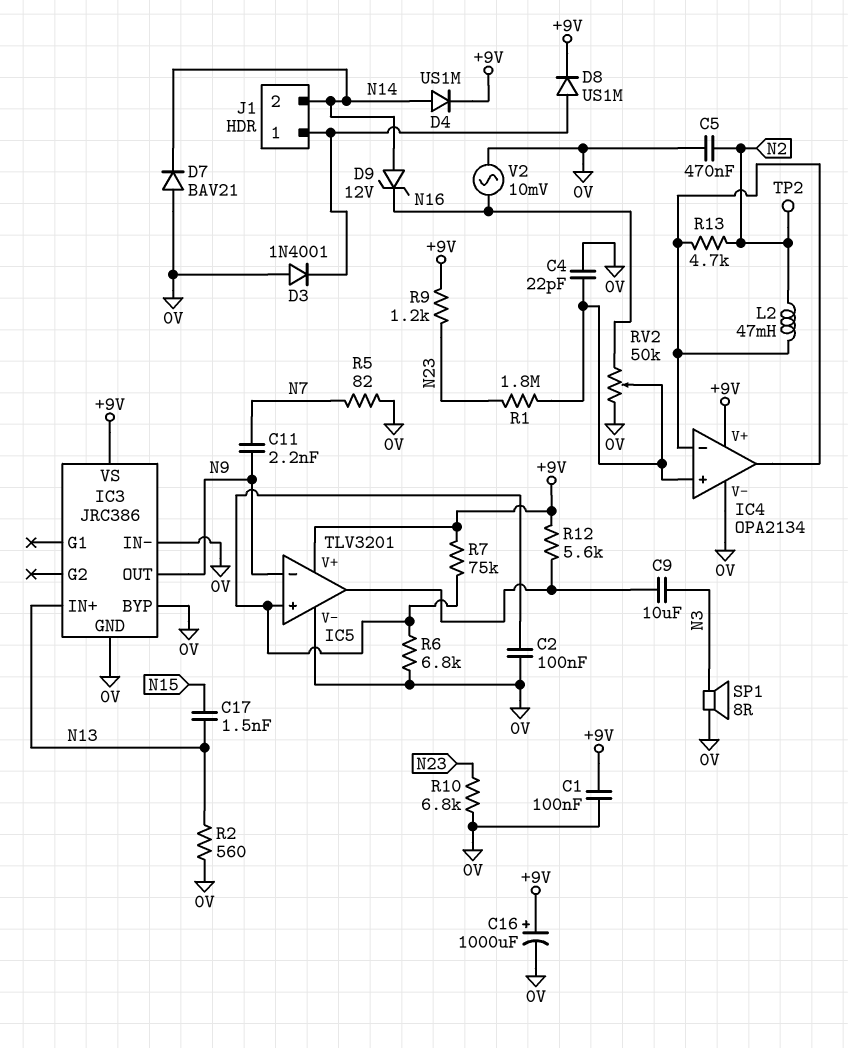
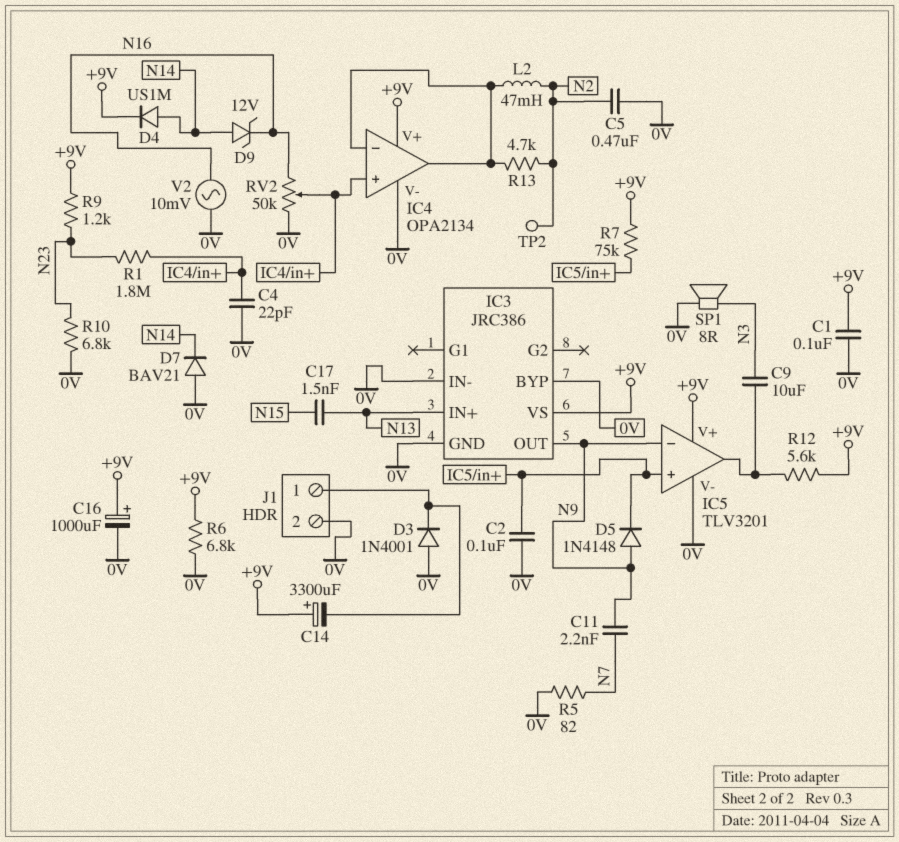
C14: none -> 3300uF (plus +9V, minus J1/1)
D5: none -> diode 1N4148 (A N9, K IC5/in+)
D8: diode US1M (A J1/1, K +9V) -> none
J1 pin 2: N14 -> 0V
R2: 560 (0V, N13) -> none
R6: 6.8k (0V, IC5/in+) -> 6.8k (+9V, 0V)

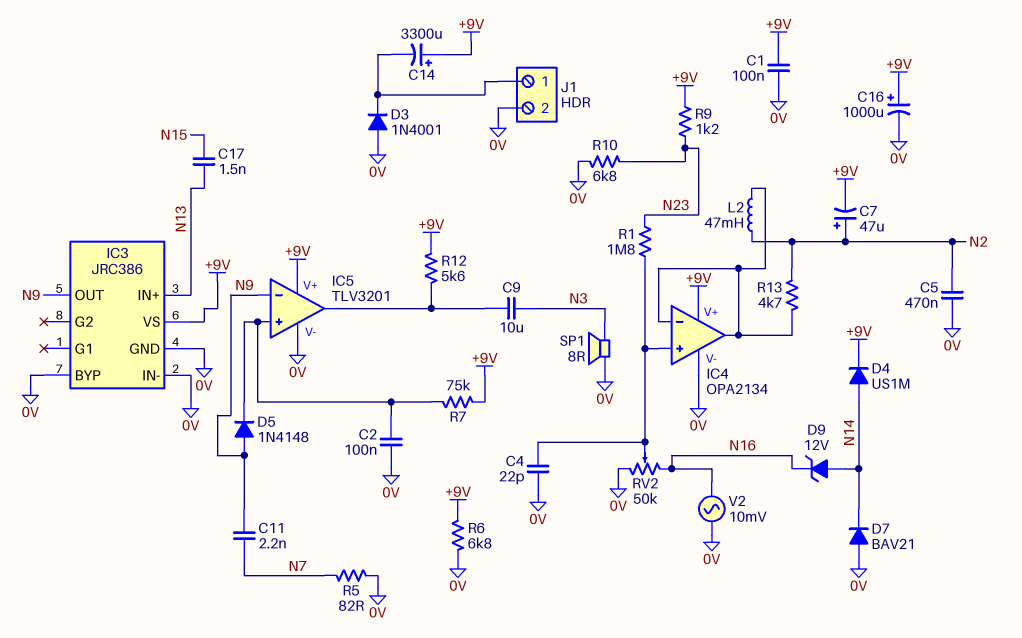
C7: none -> 47uF (plus N2, minus +9V)
TP2: test point (N2) -> none

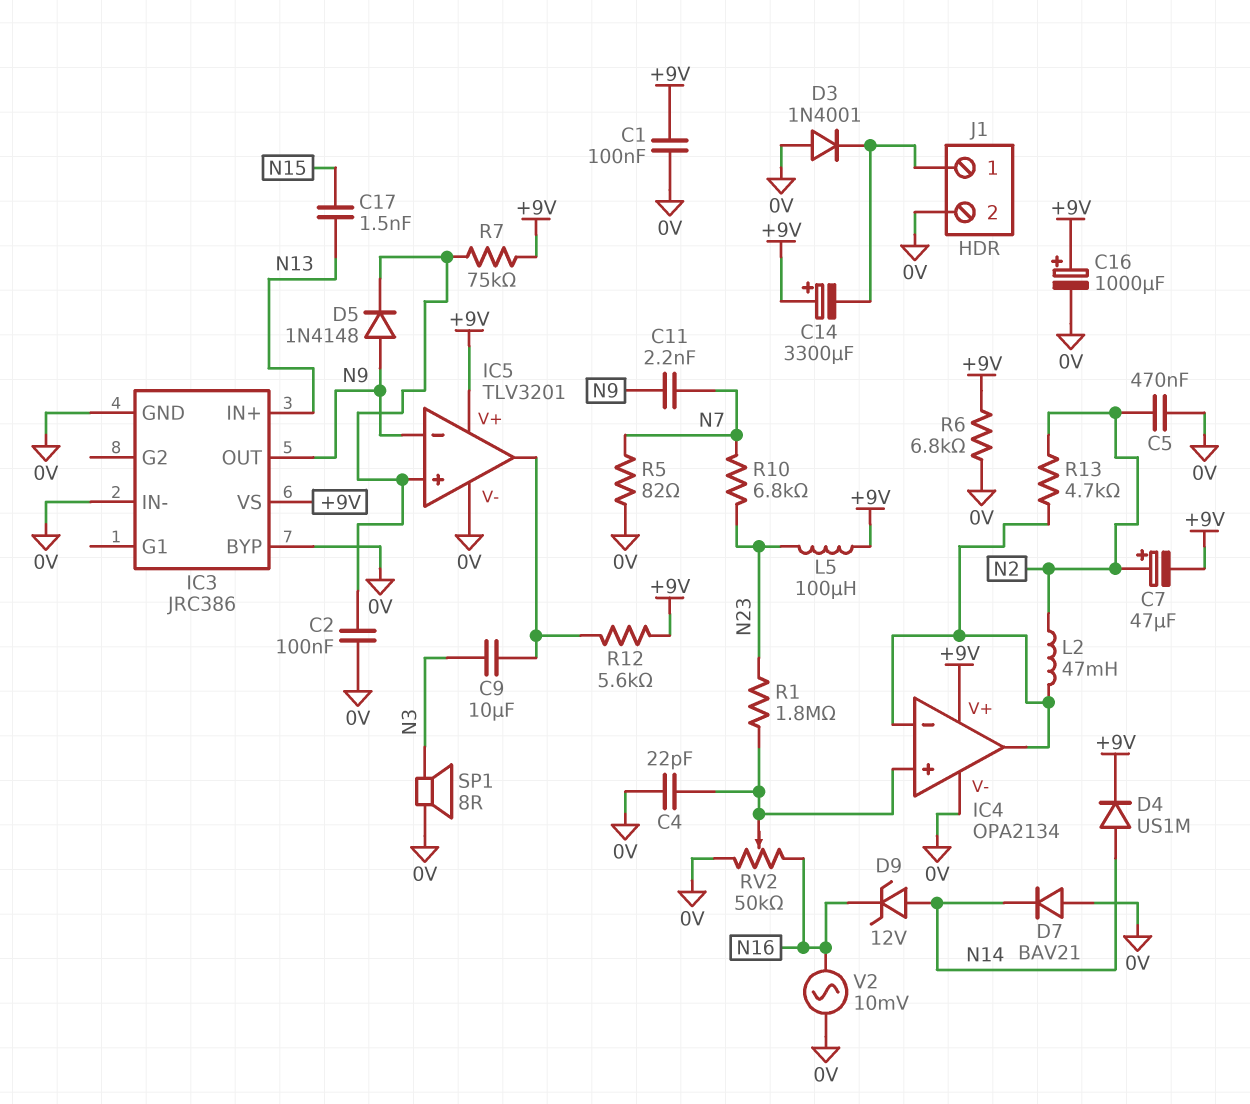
L5: none -> 100uH (+9V, N23)
R9: 1.2k (+9V, N23) -> none
R10: 6.8k (0V, N23) -> 6.8k (N7, N23)

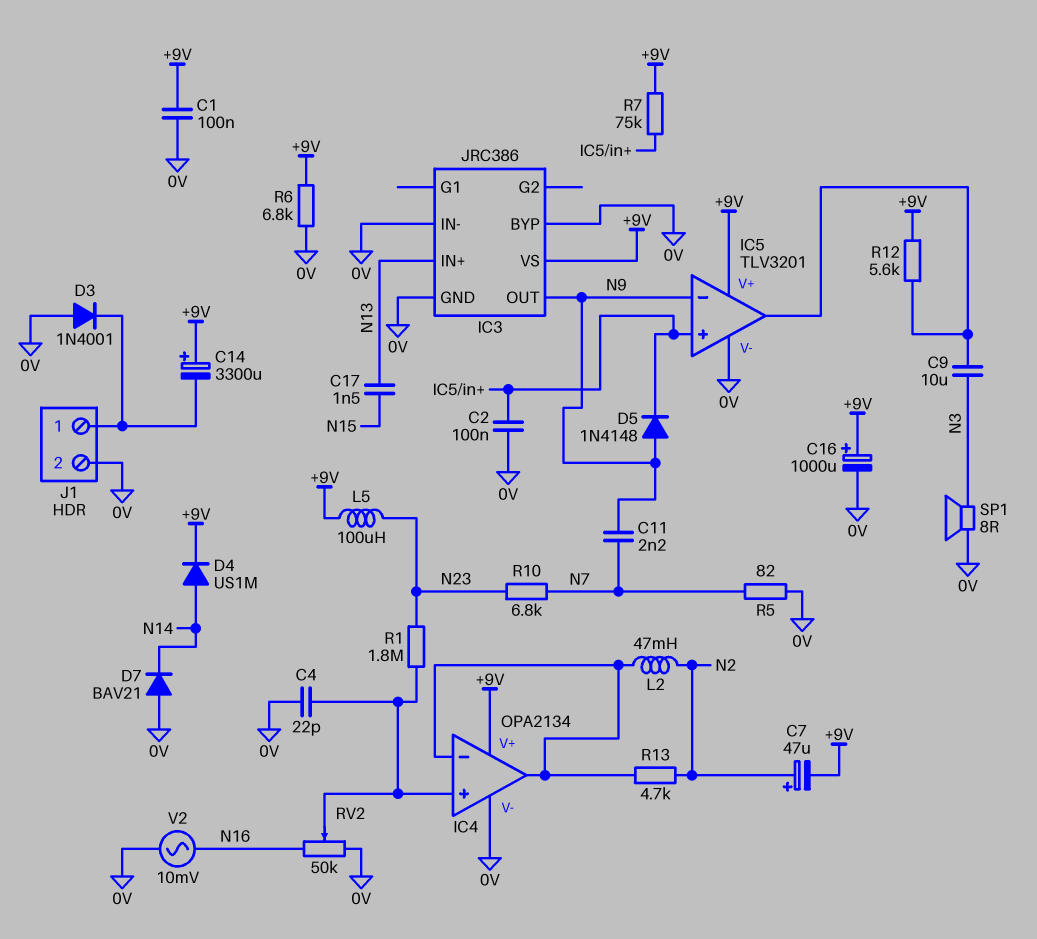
C5: 470nF (0V, N2) -> none
D9: zener 12V (A N14, K N16) -> none

